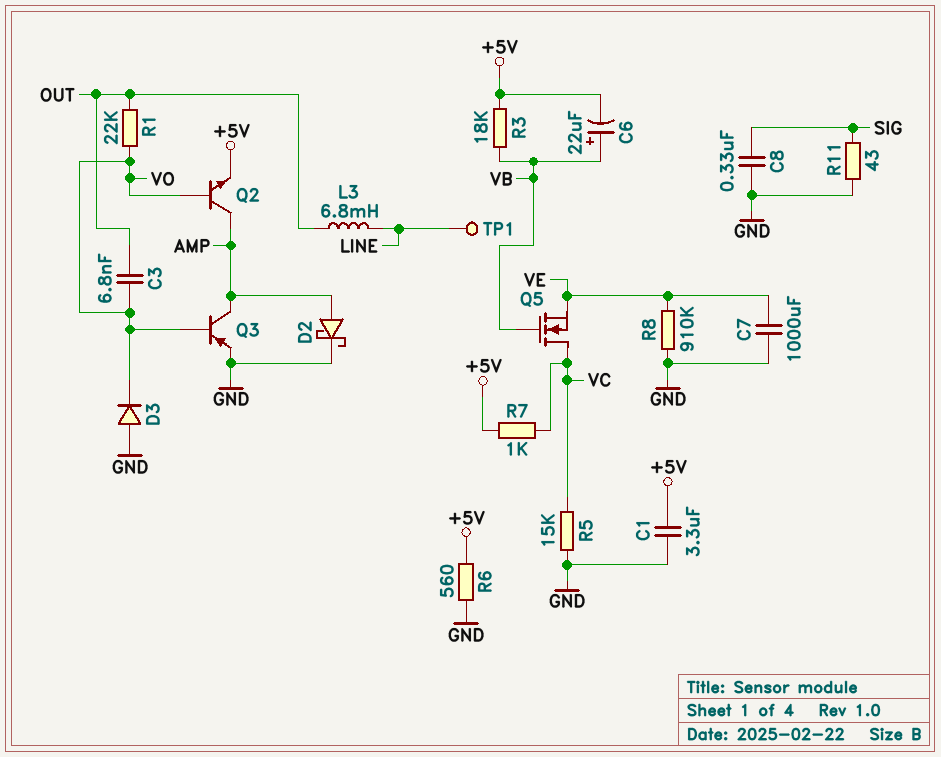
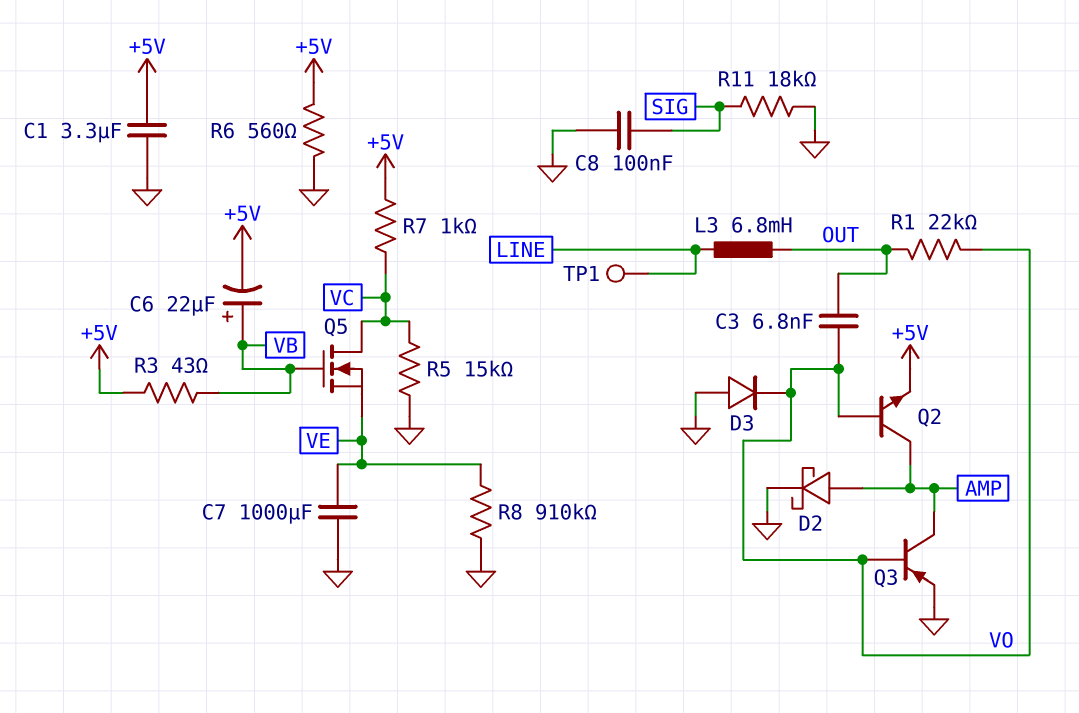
C8: 330nF (GND, SIG) -> 100nF (GND, SIG)
R3: 18k (+5V, VB) -> 43 (+5V, VB)
R11: 43 (GND, SIG) -> 18k (GND, SIG)

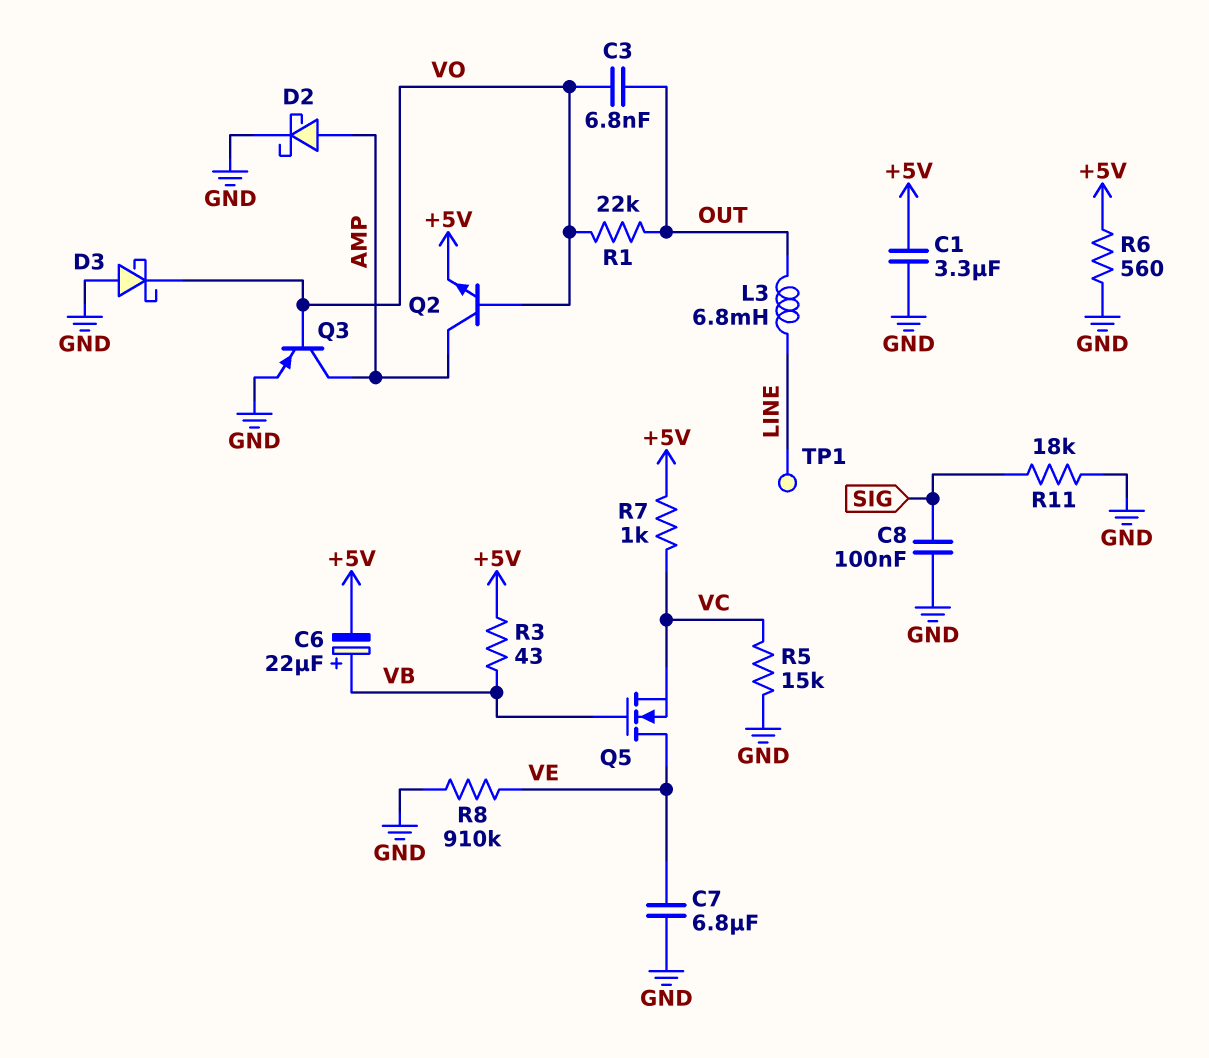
C7: 1000uF (GND, VE) -> 6.8uF (GND, VE)
D3: diode (A GND, K VO) -> schottky (A GND, K VO)
Q5: NMOS (G VB, D VC, S VE) -> NMOS (G VB, D VE, S VC)

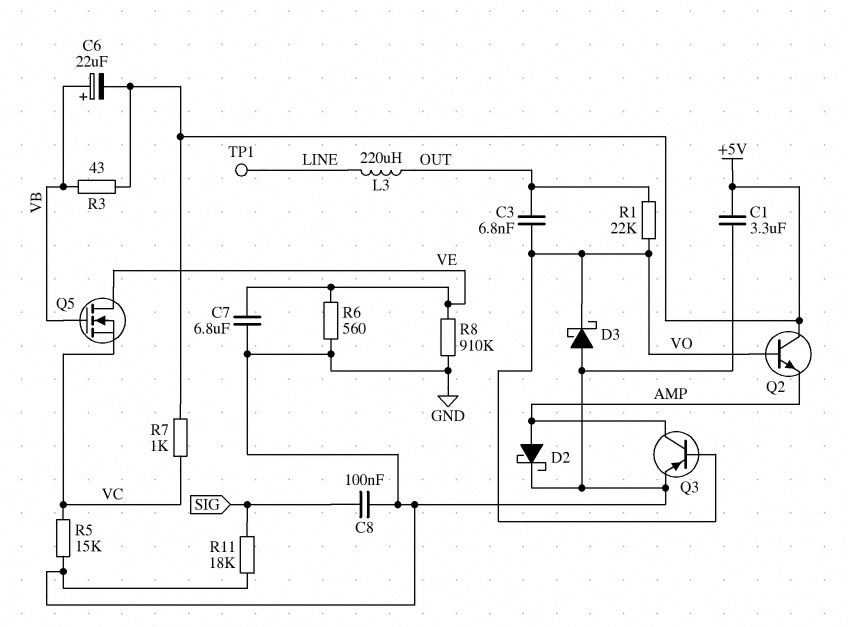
L3: 6.8mH (LINE, OUT) -> 220uH (LINE, OUT)
Q2: NPN (B VO, C AMP, E +5V) -> NPN (B VO, C +5V, E AMP)
R6: 560 (+5V, GND) -> 560 (GND, VE)

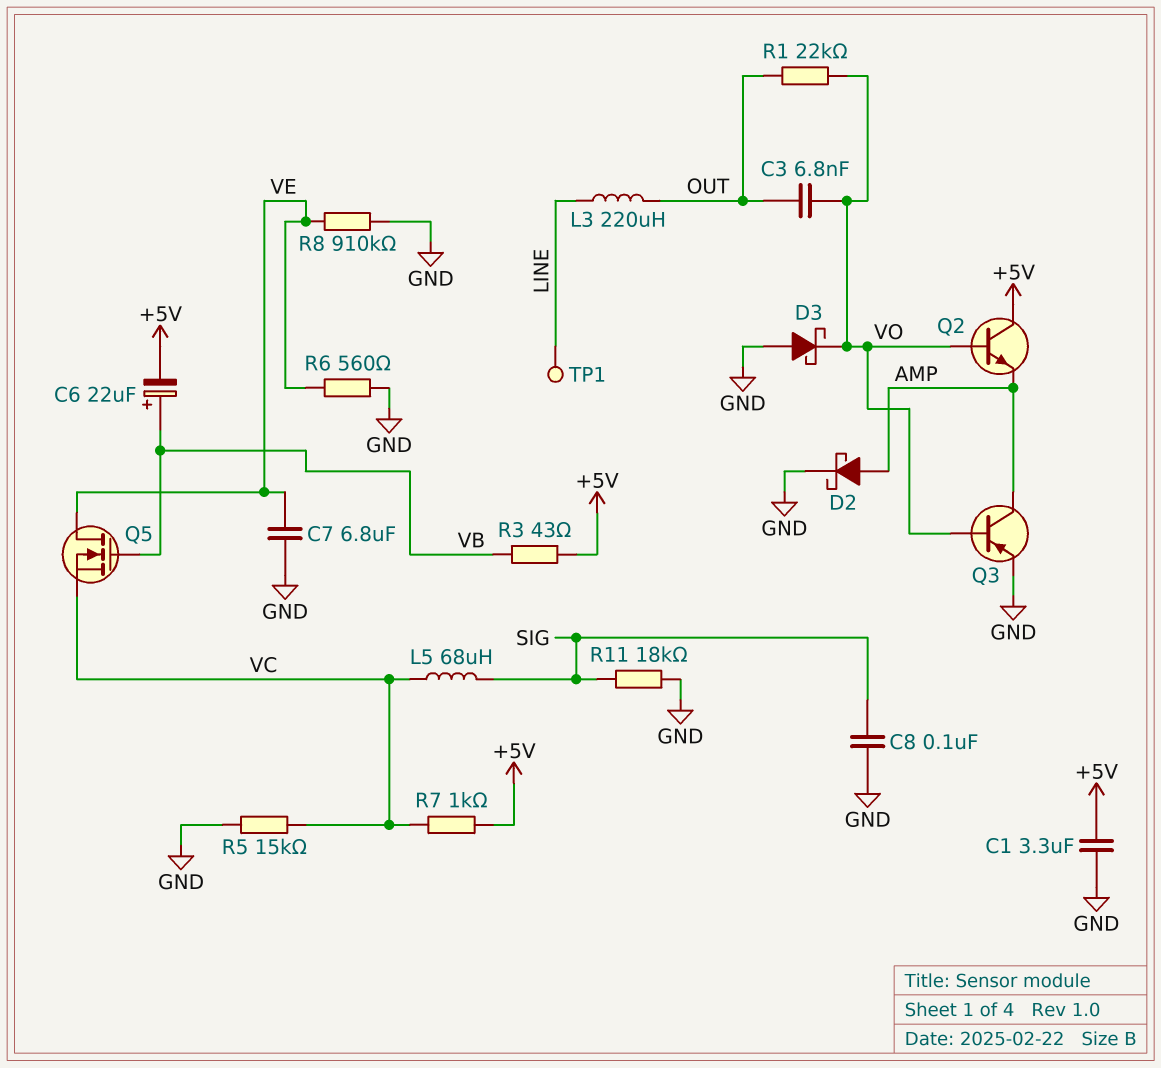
L5: none -> 68uH (SIG, VC)

